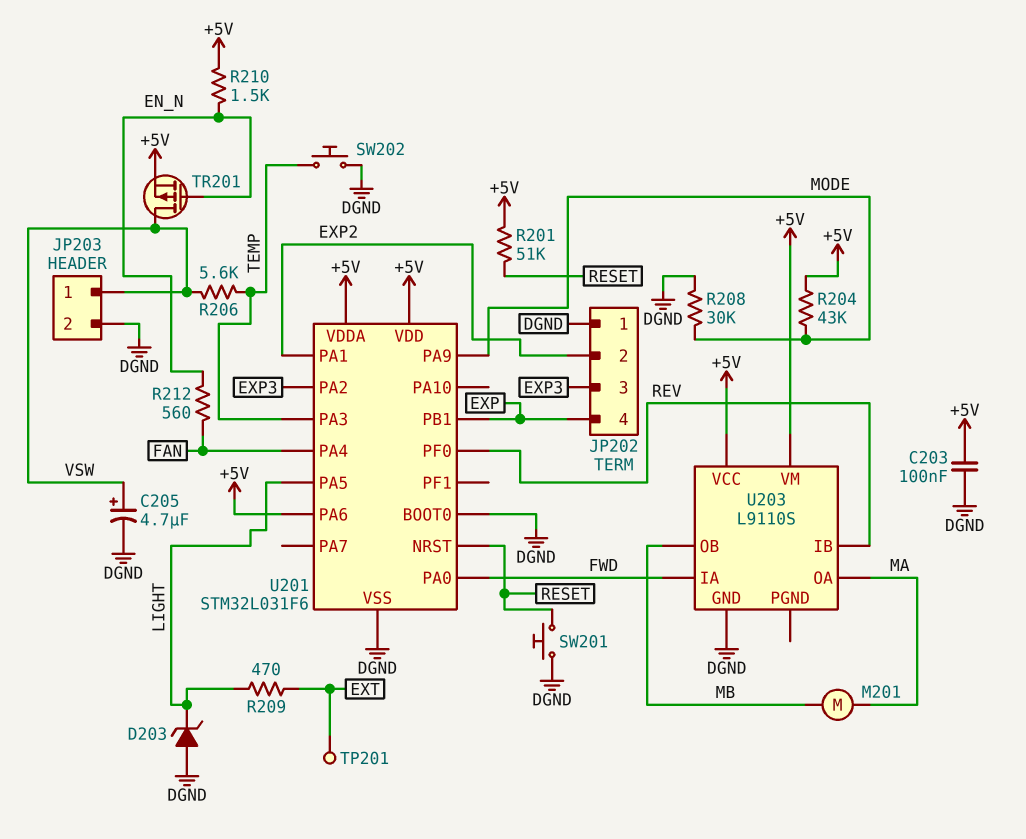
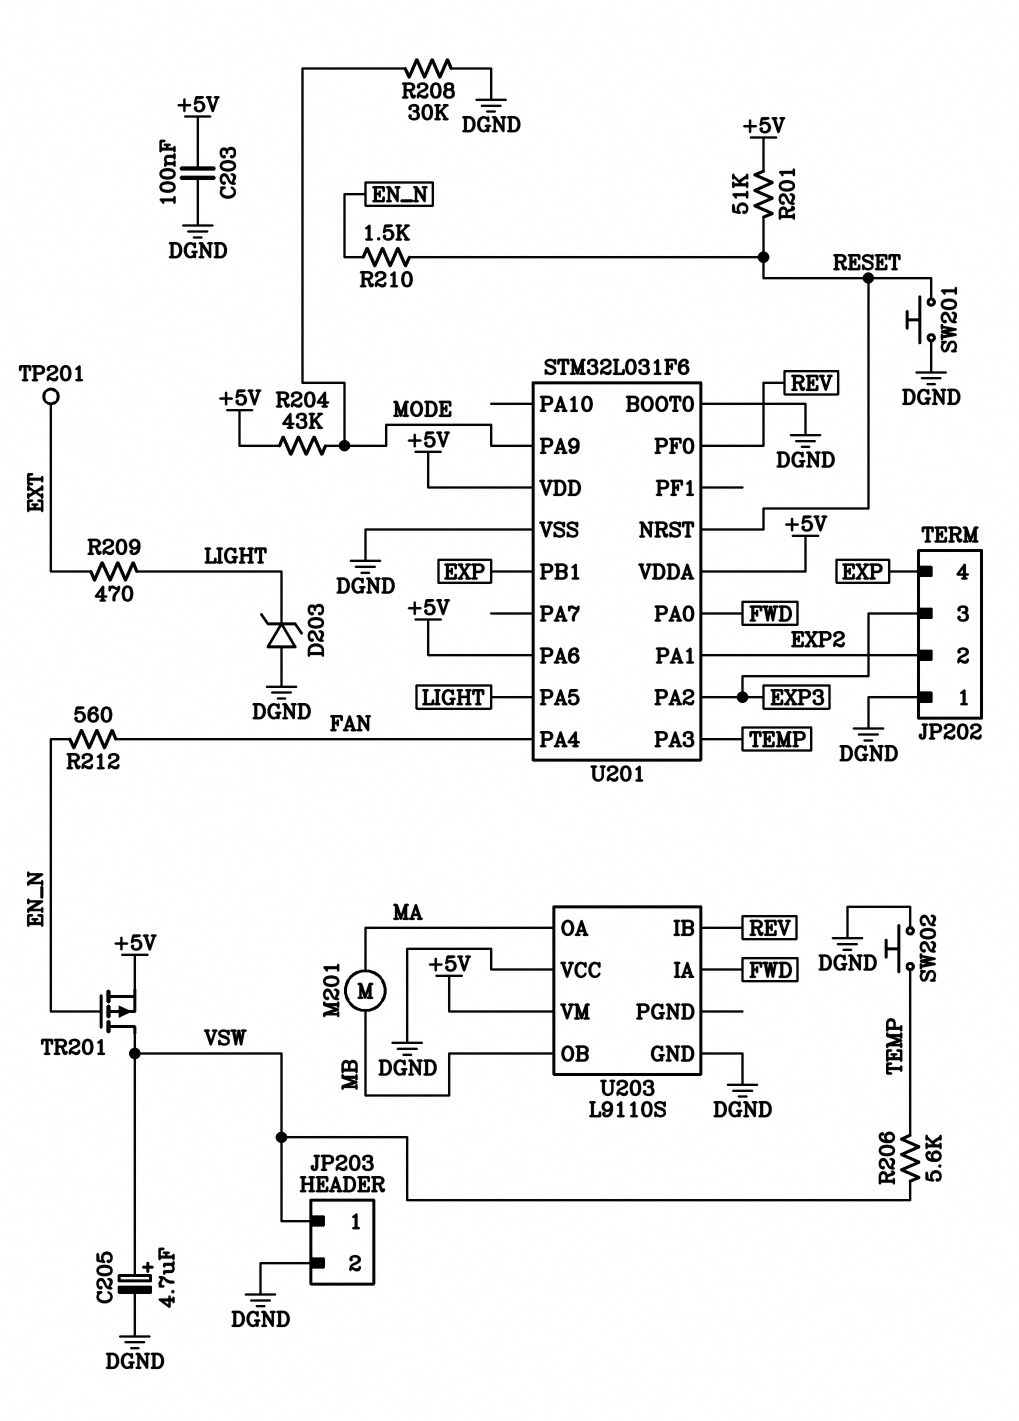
R210: 1.5k (+5V, EN_N) -> 1.5k (EN_N, RESET)
U203 pin VCC: +5V -> DGND

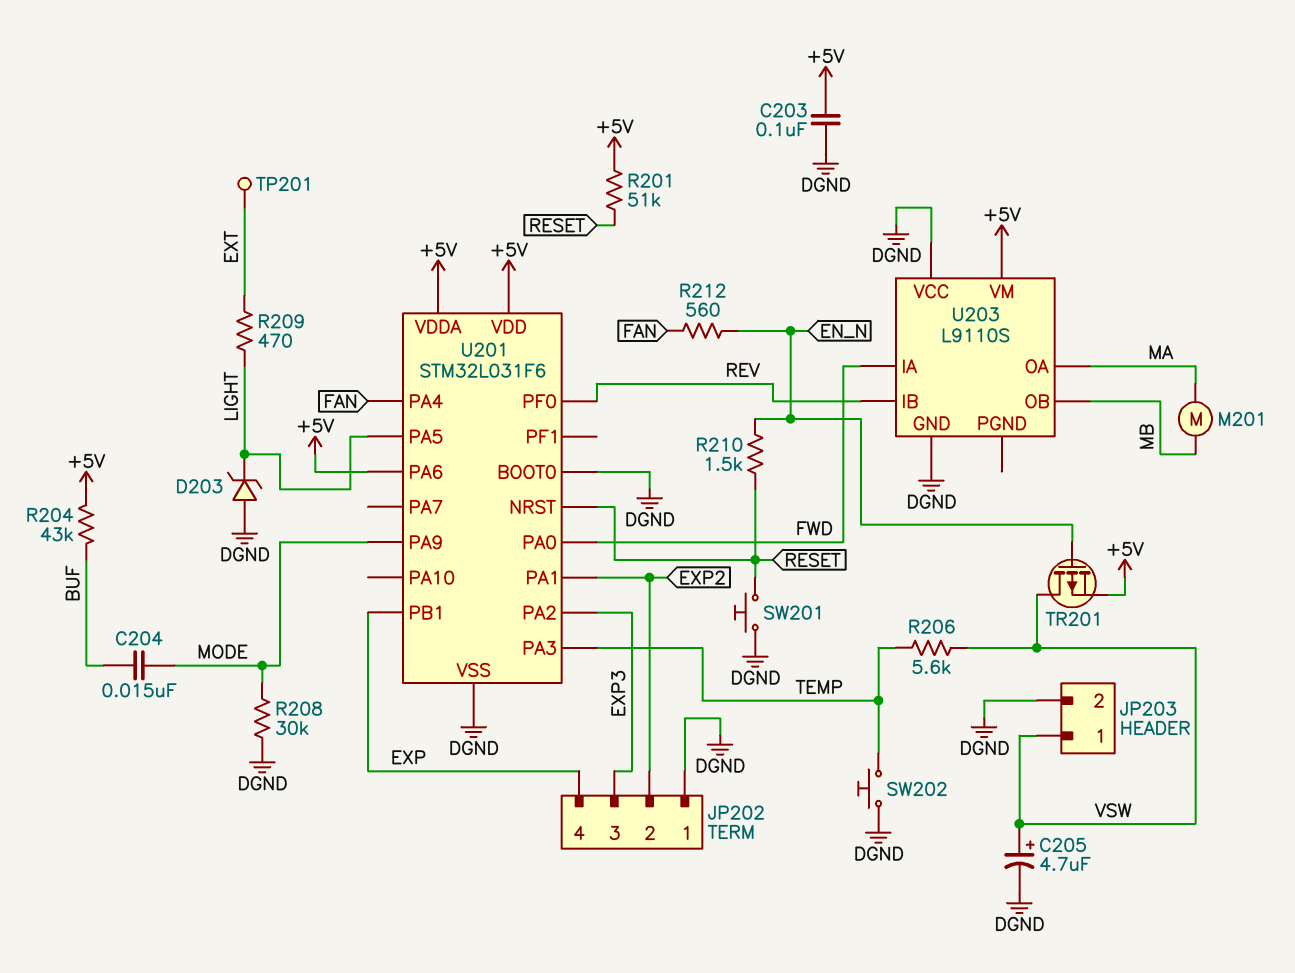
C204: none -> 15nF (BUF, MODE)
R204: 43k (+5V, MODE) -> 43k (+5V, BUF)

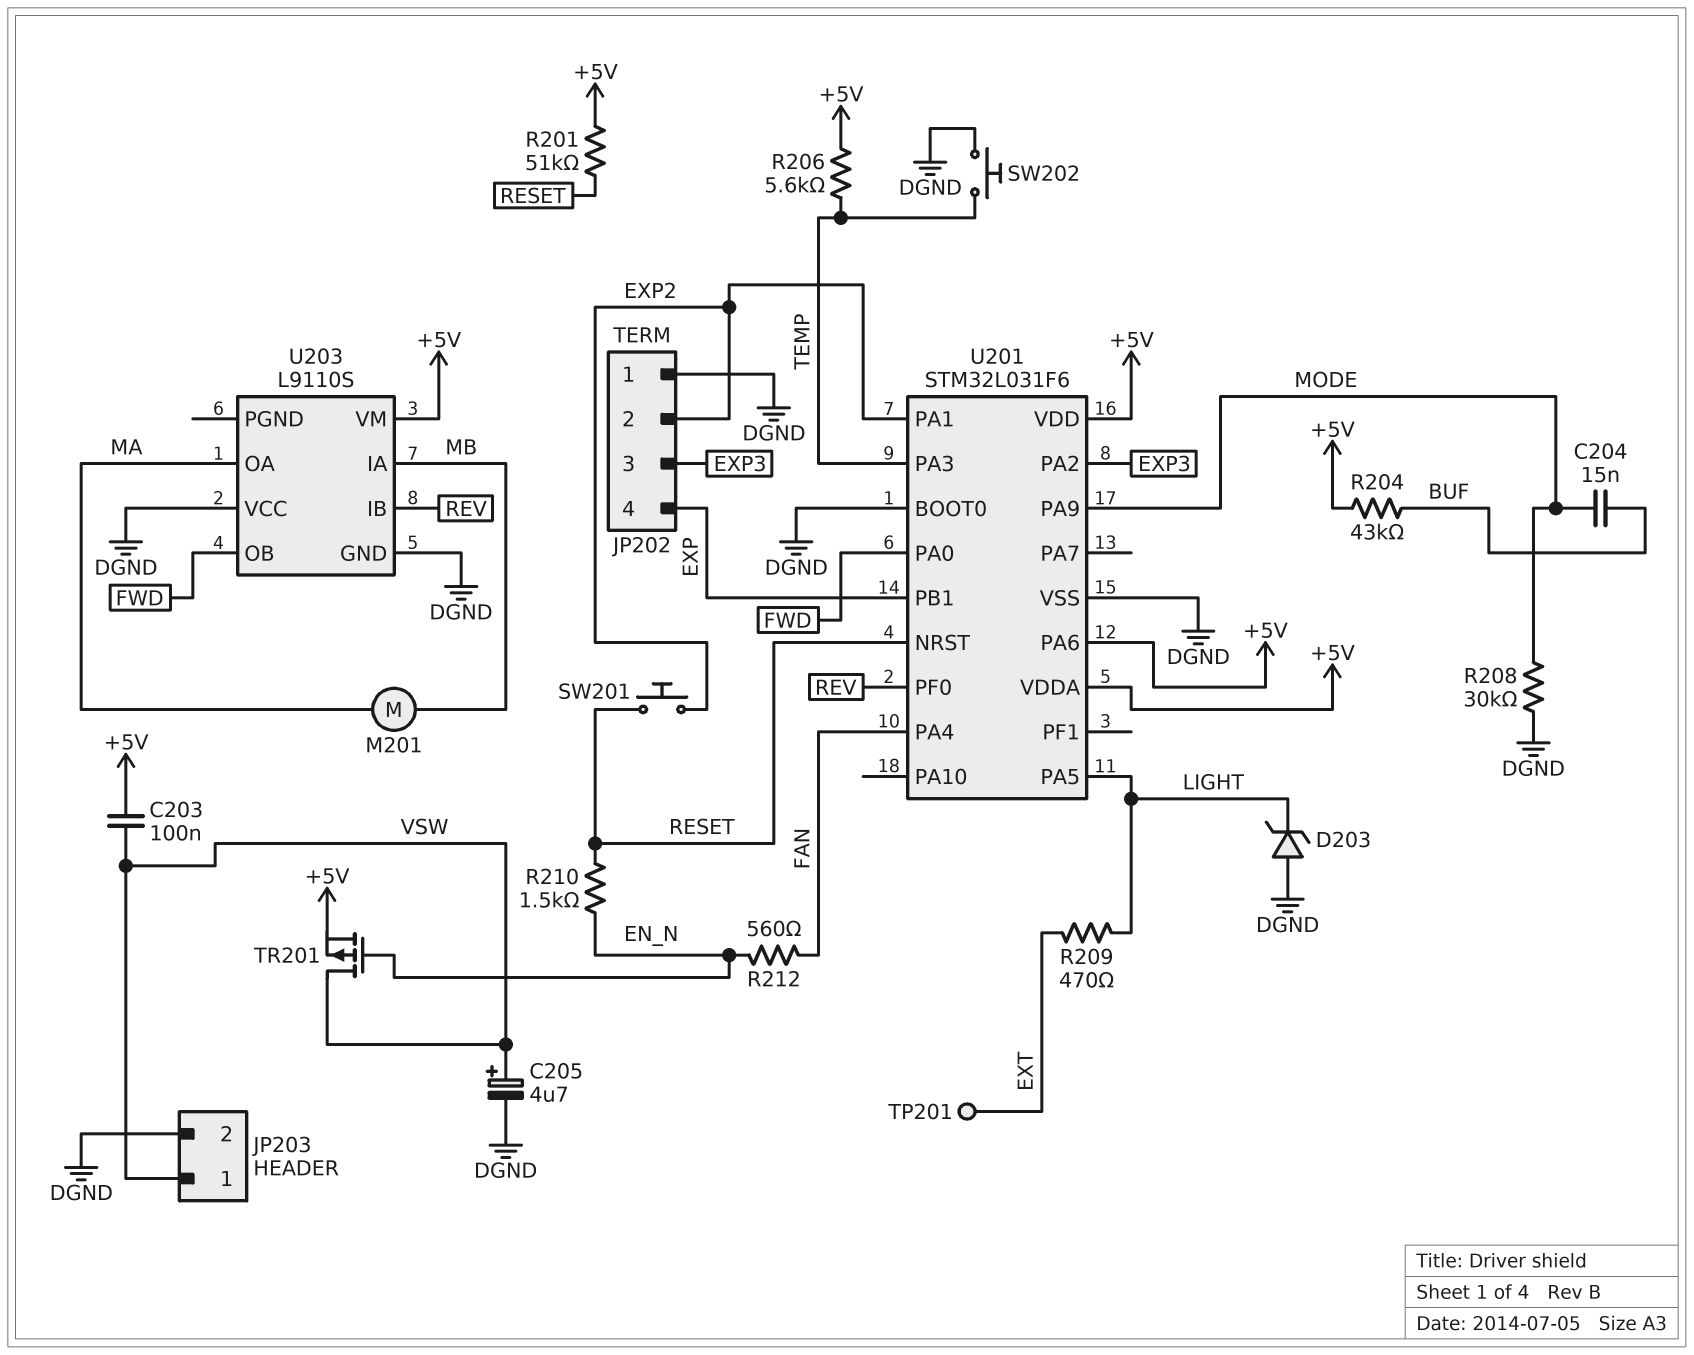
C203: 100nF (+5V, DGND) -> 100nF (+5V, VSW)
R206: 5.6k (TEMP, VSW) -> 5.6k (+5V, TEMP)
SW201: button (DGND, RESET) -> button (EXP2, RESET)
U203 pin IA: FWD -> MB
U203 pin OB: MB -> FWD

